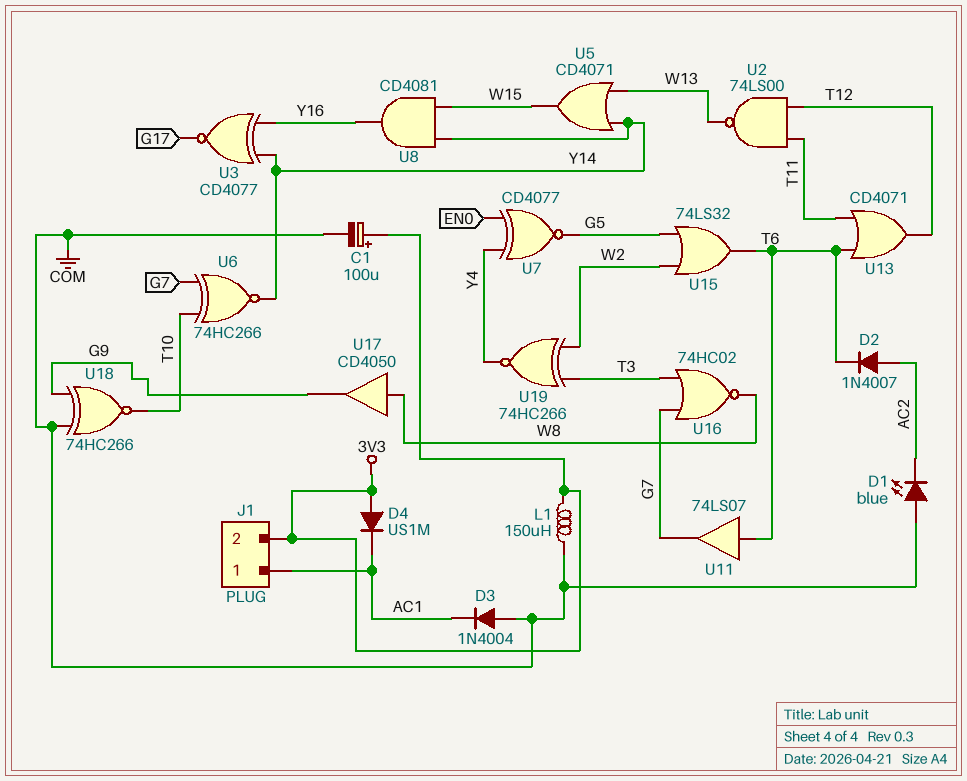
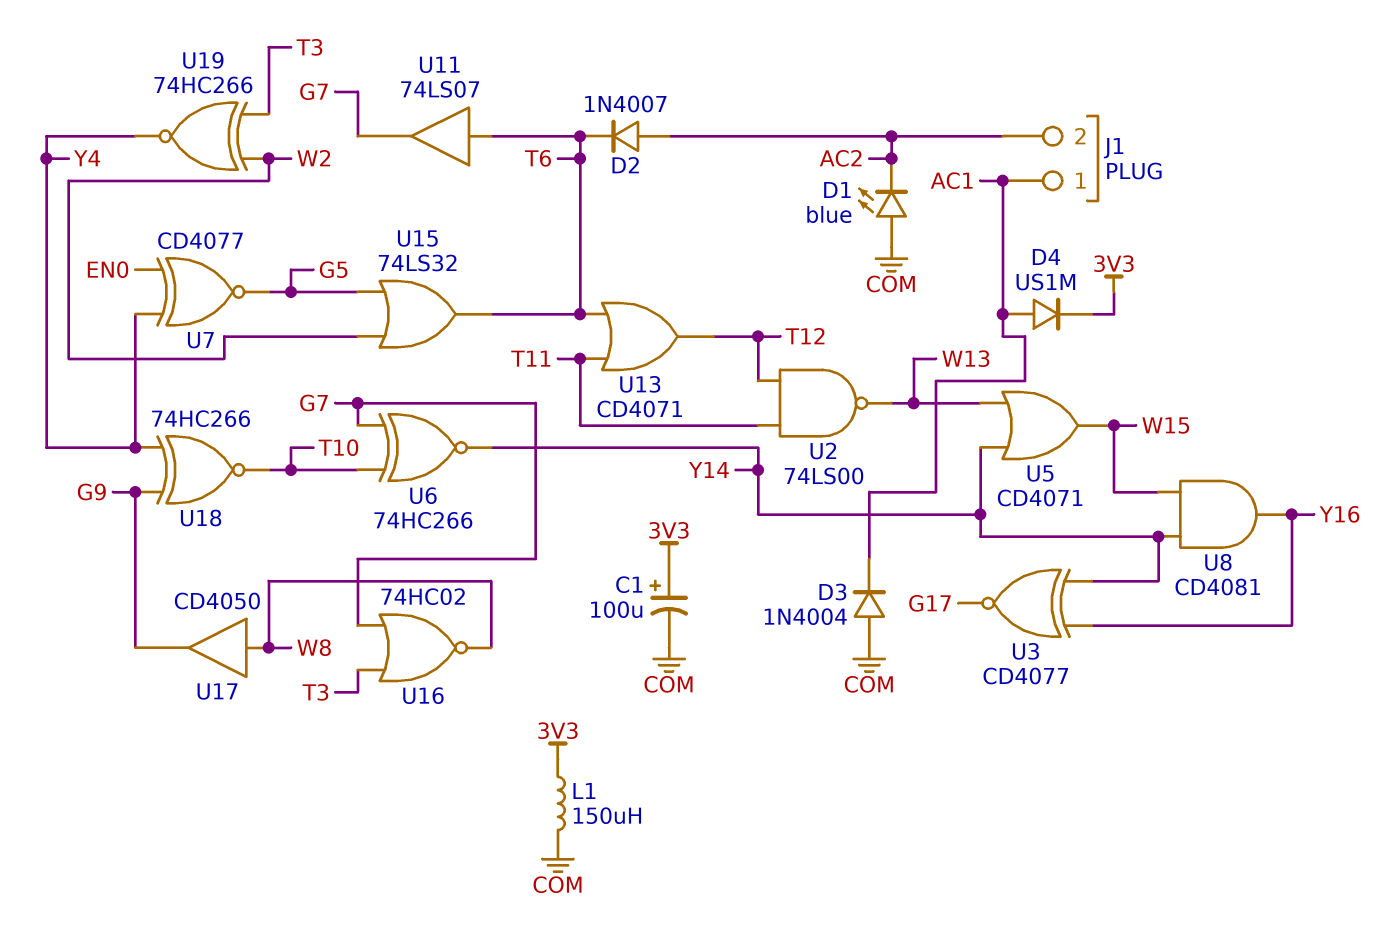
D4: diode US1M (A 3V3, K AC1) -> diode US1M (A AC1, K 3V3)
J1 pin 2: 3V3 -> AC2
U18: XNOR 74HC266 (in COM, in G9, out T10) -> XNOR 74HC266 (in G9, in Y4, out T10)

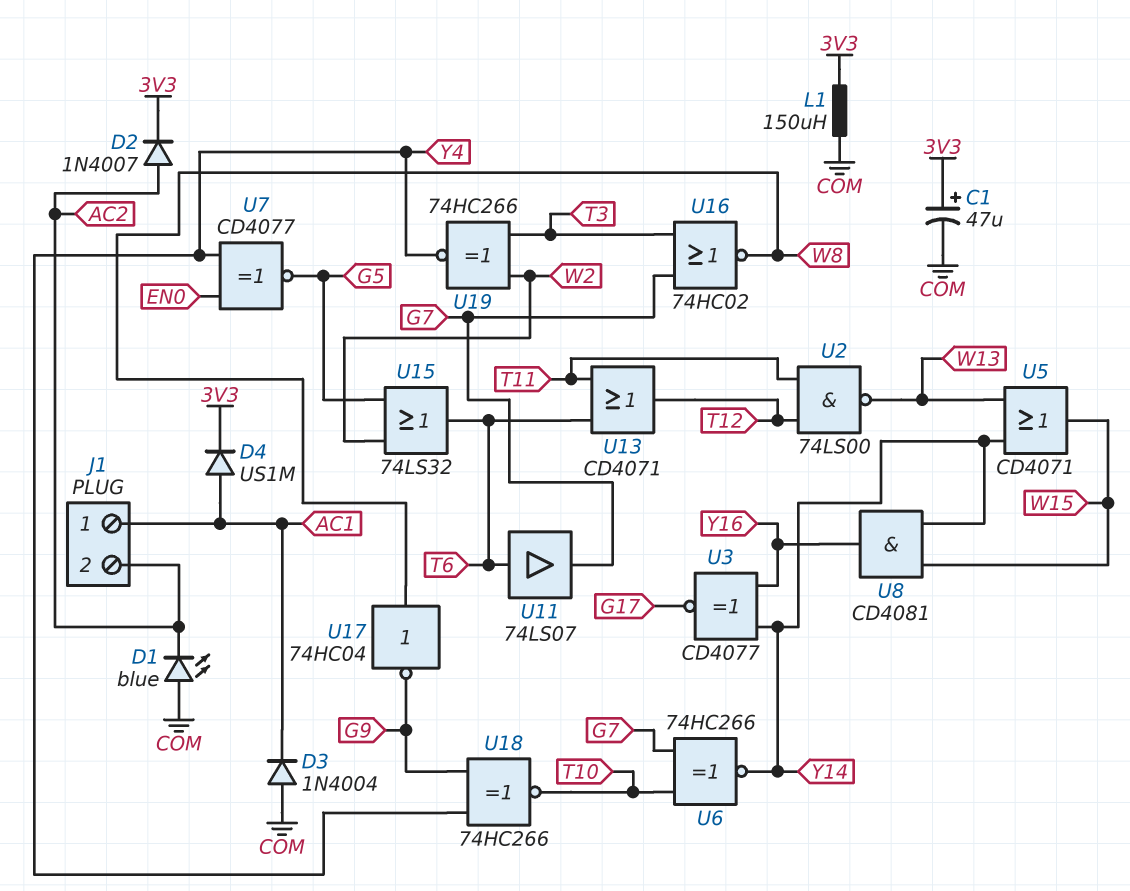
C1: 100uF (plus 3V3, minus COM) -> 47uF (plus 3V3, minus COM)
D2: diode 1N4007 (A AC2, K T6) -> diode 1N4007 (A AC2, K 3V3)
U17: buffer CD4050 (in W8, out G9) -> NOT 74HC04 (in W8, out G9)

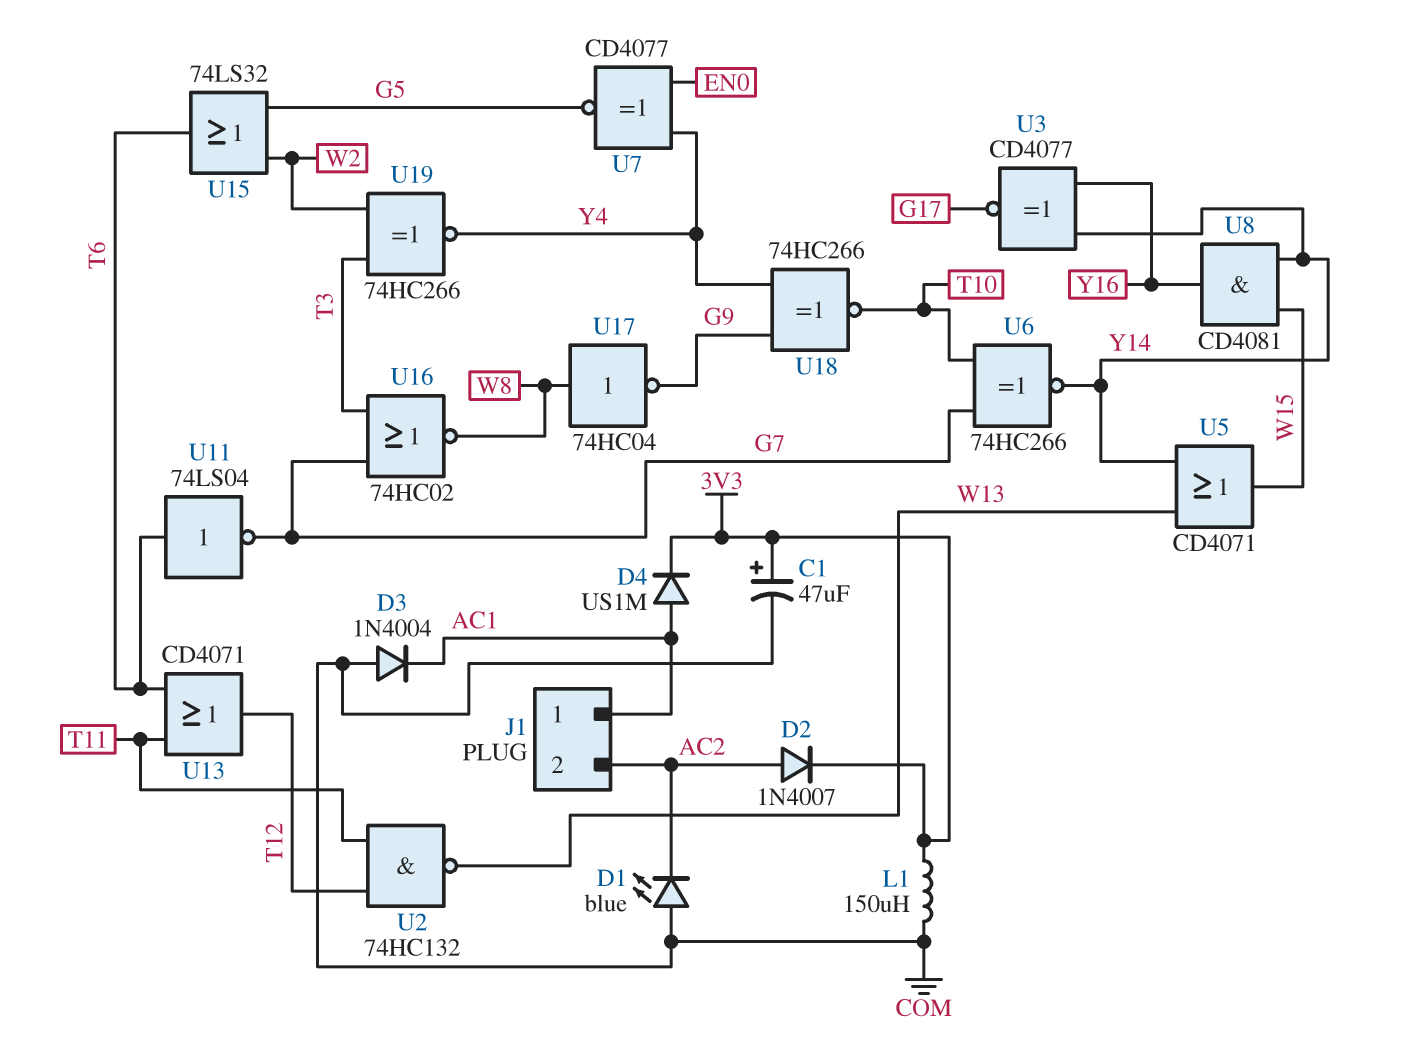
U2: NAND 74LS00 (in T11, in T12, out W13) -> NAND 74HC132 (in T11, in T12, out W13)
U11: buffer 74LS07 (in T6, out G7) -> NOT 74LS04 (in T6, out G7)

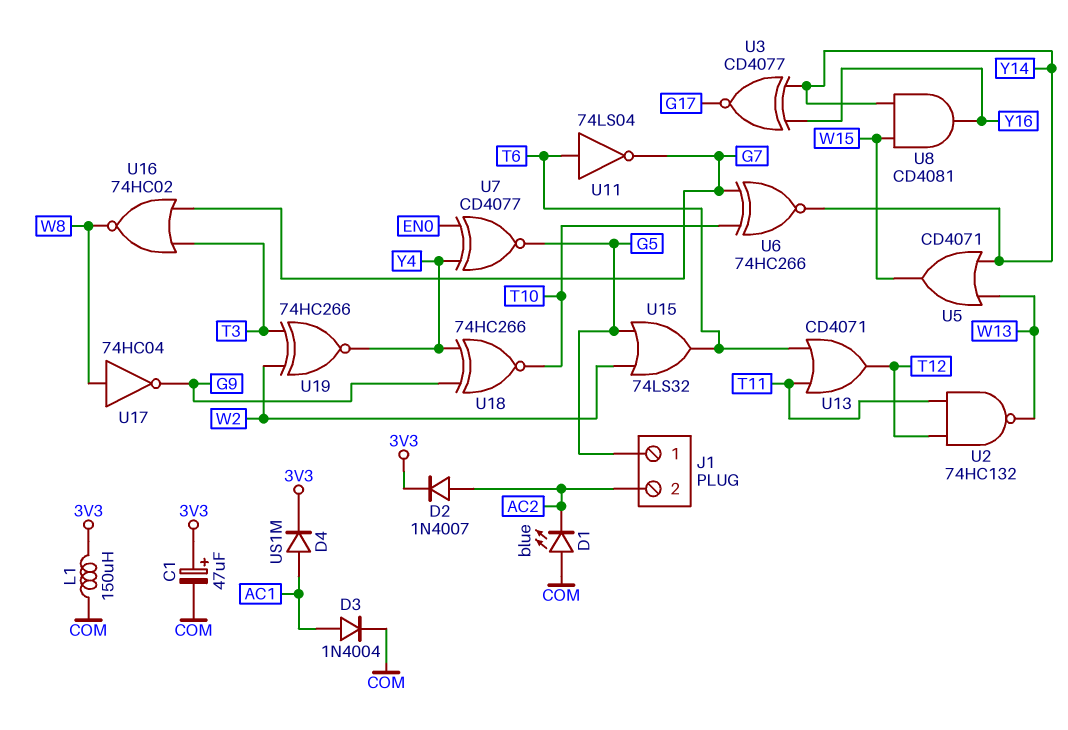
D3: diode 1N4004 (A COM, K AC1) -> diode 1N4004 (A AC1, K COM)
J1 pin 1: AC1 -> G5

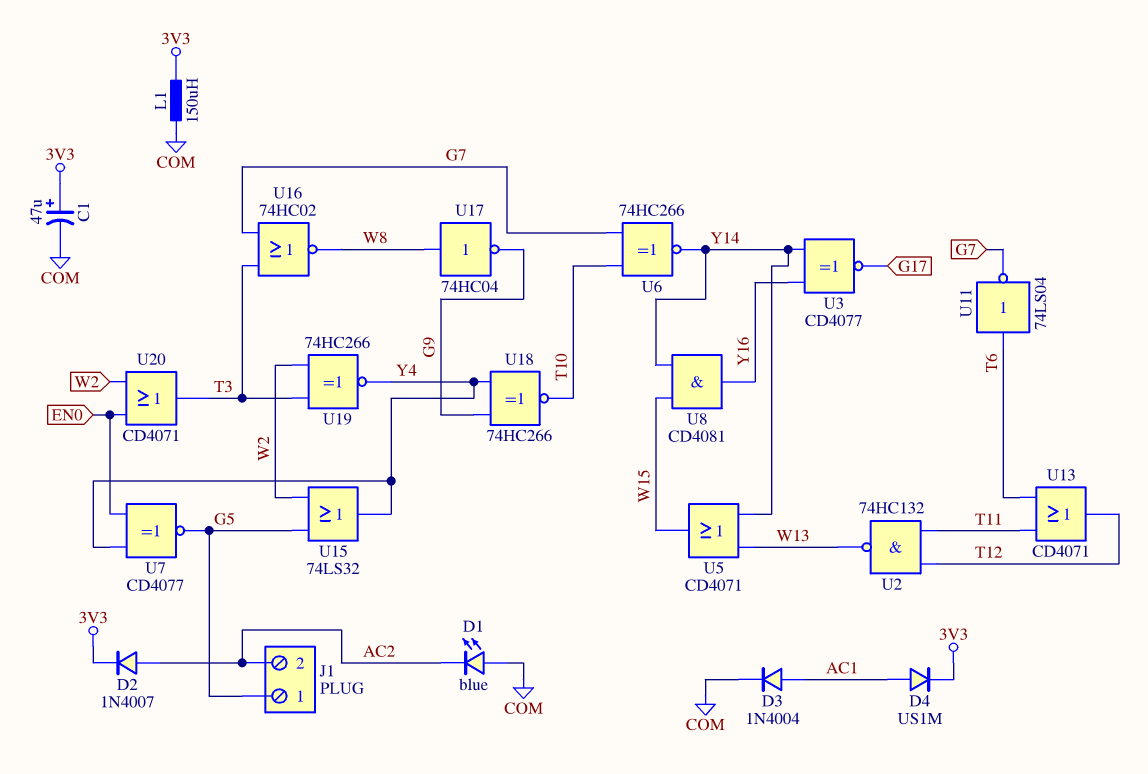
U15: OR 74LS32 (in G5, in W2, out T6) -> OR 74LS32 (in G5, in W2, out Y4)
U20: none -> OR CD4071 (in EN0, in W2, out T3)

